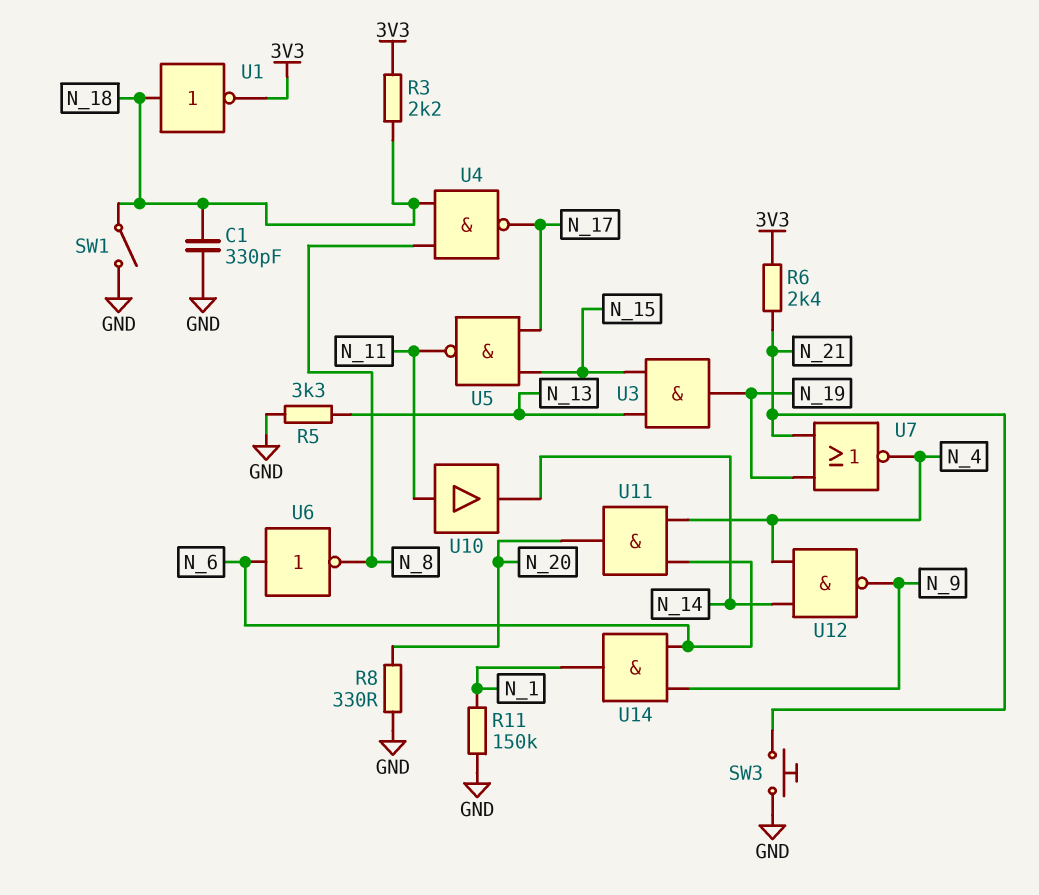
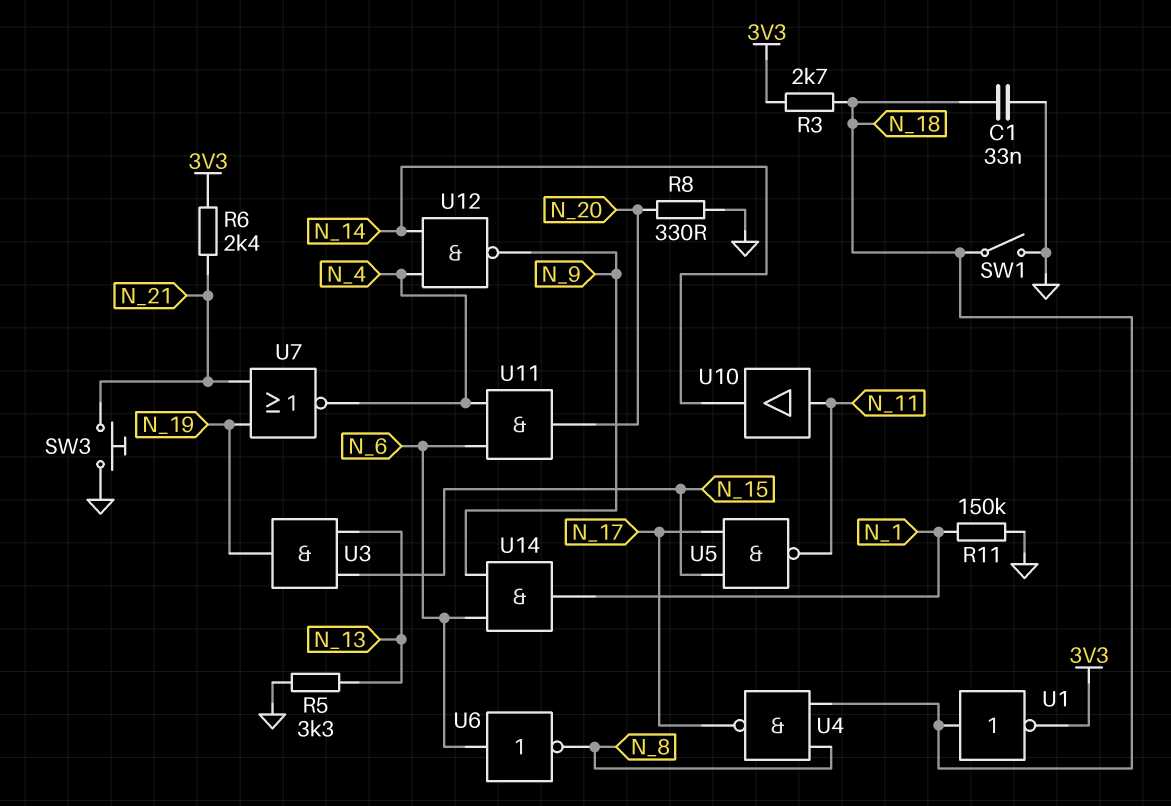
C1: 330pF (GND, N_18) -> 33nF (GND, N_18)
R3: 2.2k (3V3, N_18) -> 2.7k (3V3, N_18)

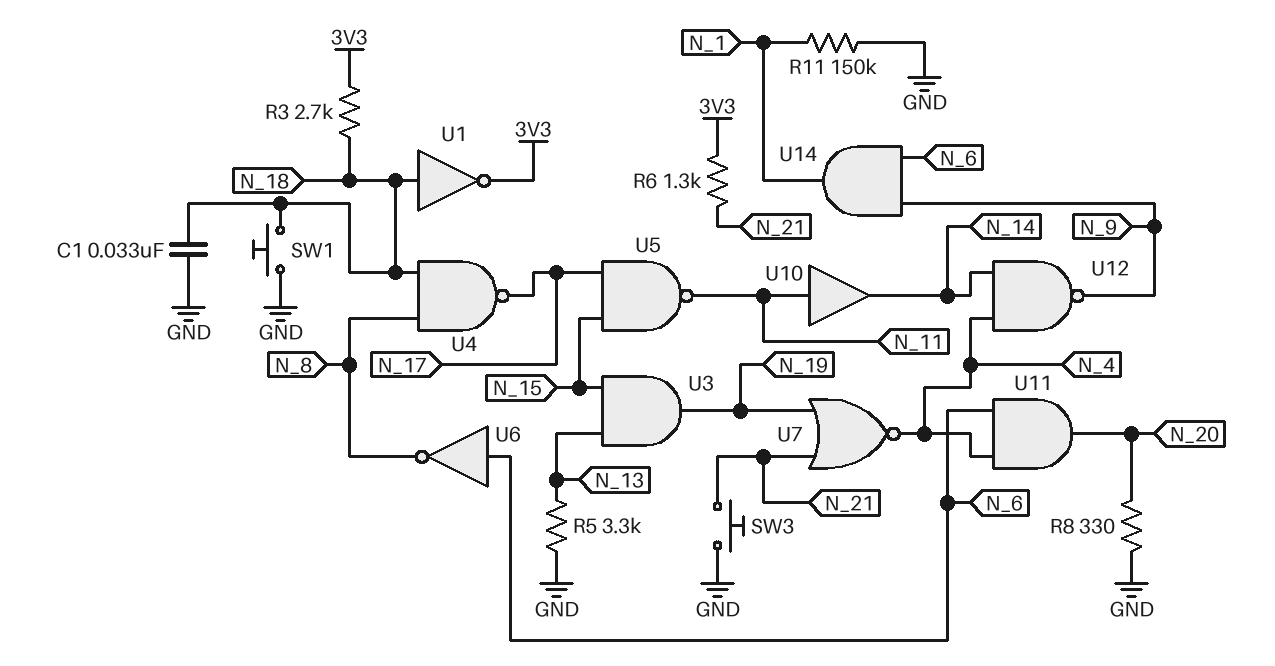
R6: 2.4k (3V3, N_21) -> 1.3k (3V3, N_21)
SW1: switch (GND, N_18) -> button (GND, N_18)

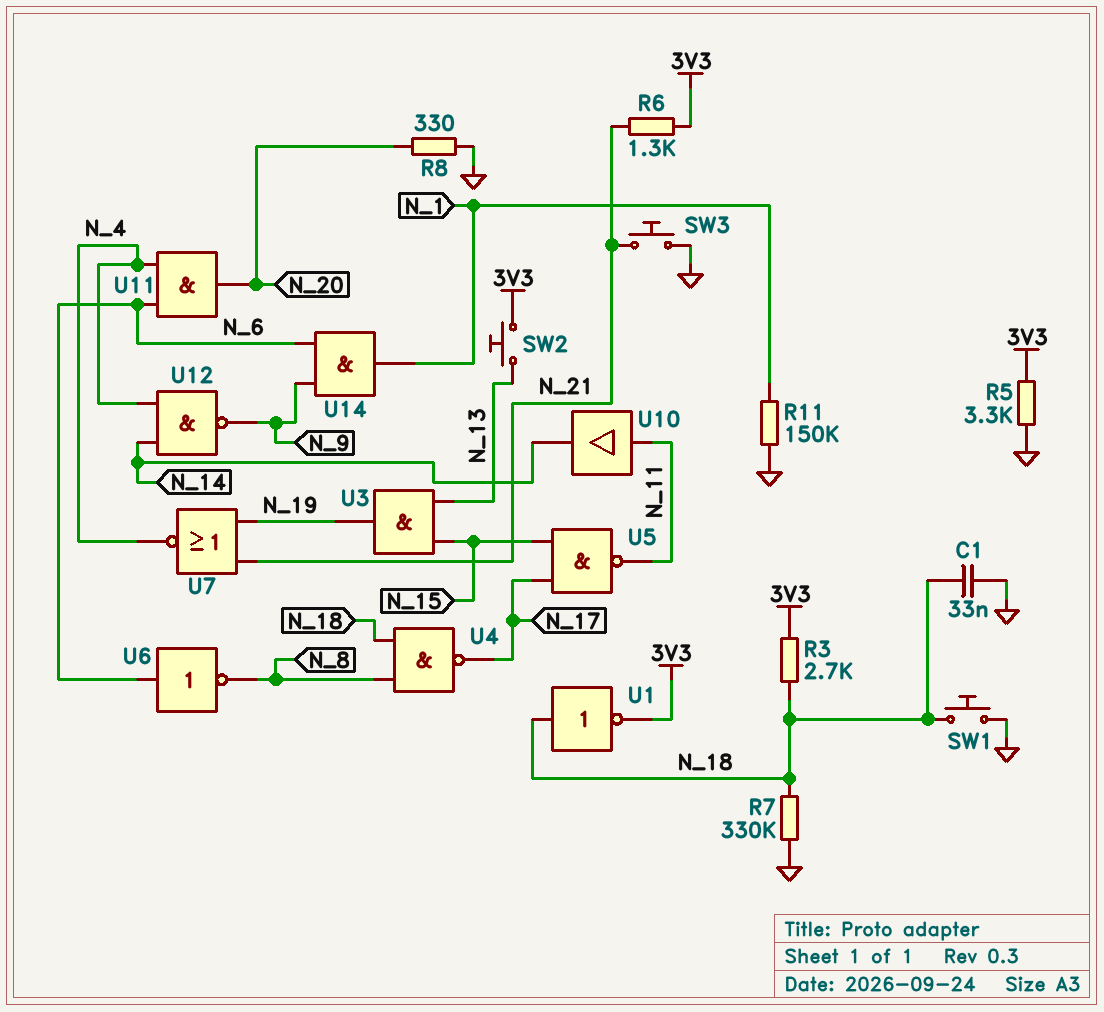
R5: 3.3k (GND, N_13) -> 3.3k (3V3, GND)
R7: none -> 330k (GND, N_18)
SW2: none -> button (3V3, N_13)

